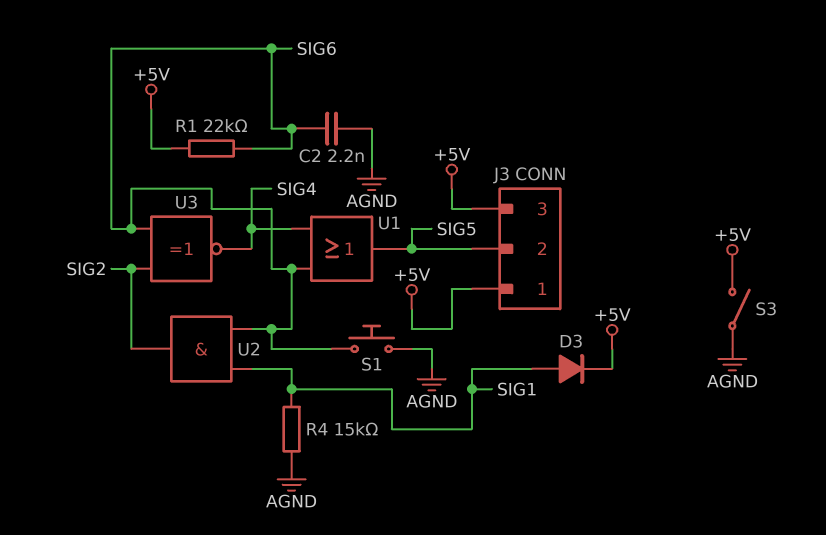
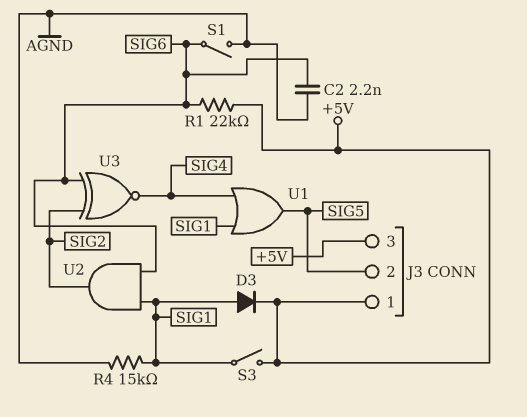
S1: button (AGND, SIG6) -> switch (AGND, SIG6)
S3: switch (+5V, AGND) -> switch (+5V, SIG1)
U1: OR (in SIG4, in SIG6, out SIG5) -> OR (in SIG1, in SIG4, out SIG5)

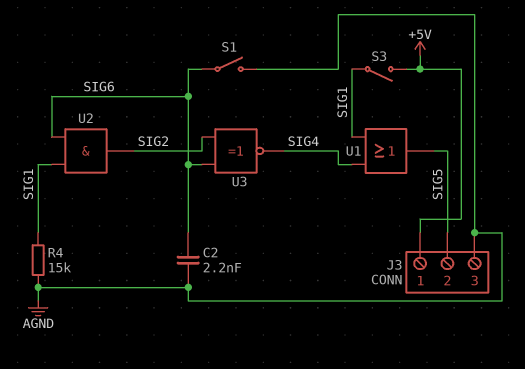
D3: diode (A SIG1, K +5V) -> none
J3 pin 3: +5V -> AGND
R1: 22k (+5V, SIG6) -> none

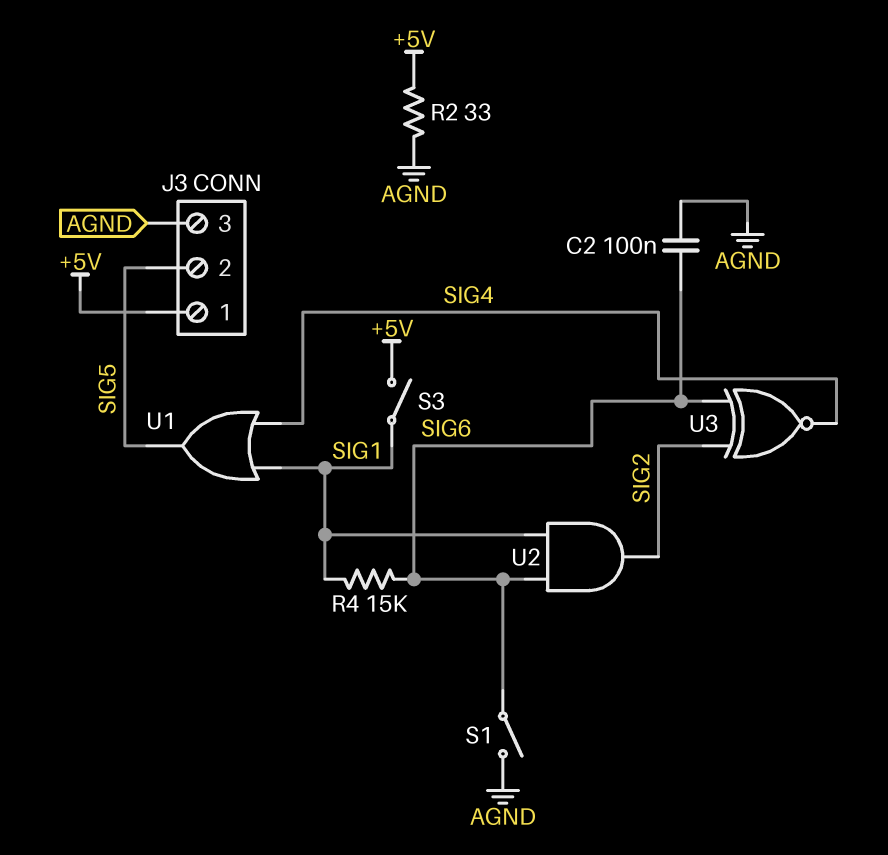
C2: 2.2nF (AGND, SIG6) -> 100nF (AGND, SIG6)
R2: none -> 33 (+5V, AGND)
R4: 15k (AGND, SIG1) -> 15k (SIG1, SIG6)

